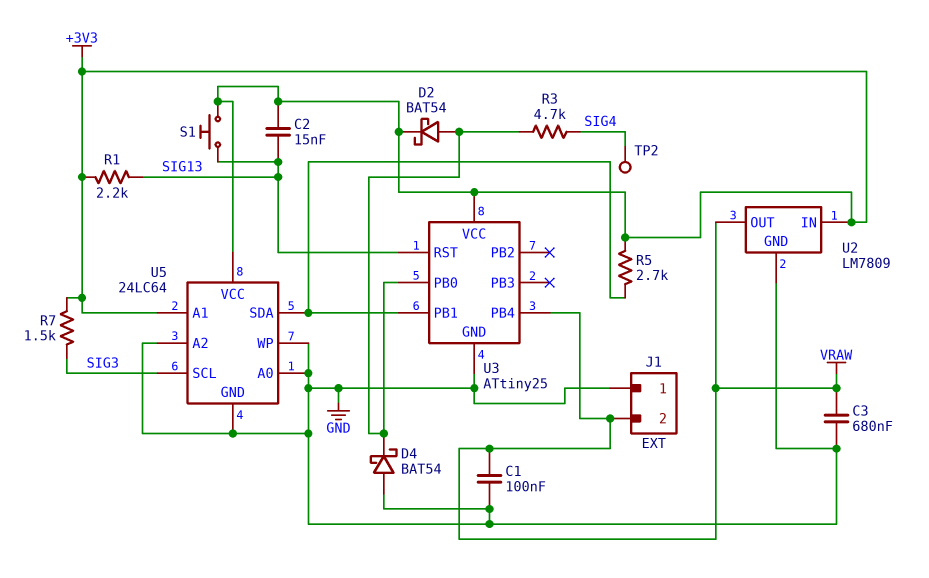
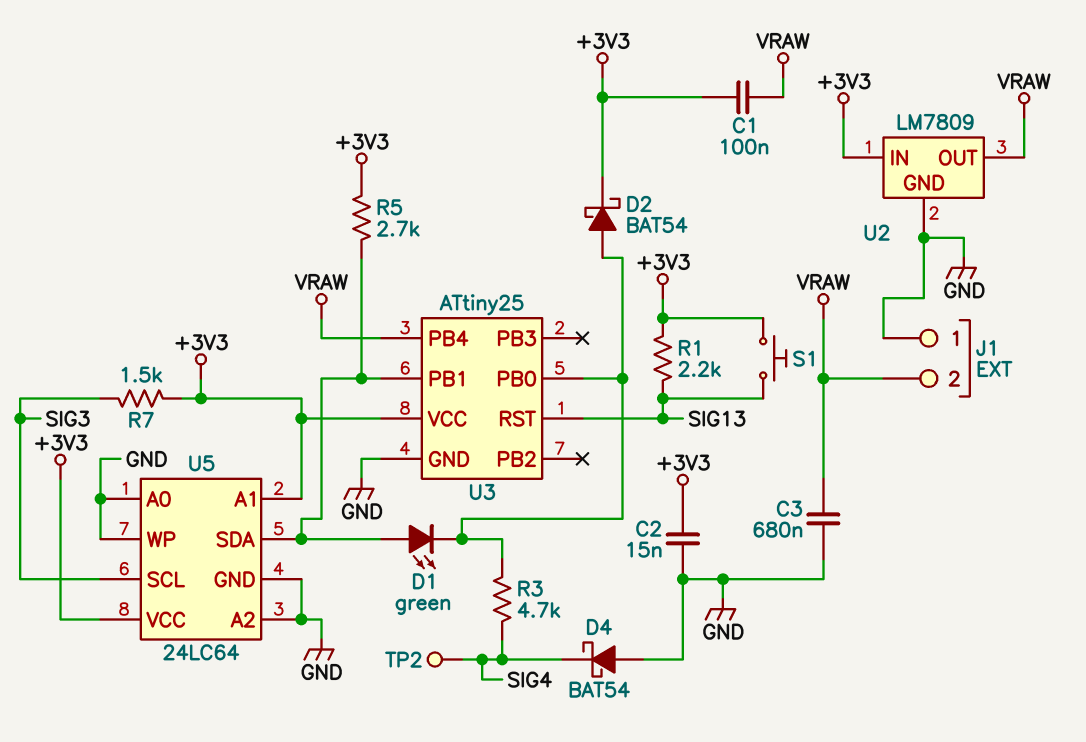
C1: 100nF (GND, VRAW) -> 100nF (+3V3, VRAW)
C2: 15nF (+3V3, SIG13) -> 15nF (+3V3, GND)
D1: none -> LED green (A U3/PB1, K U3/PB0)
D4: schottky BAT54 (A GND, K U3/PB0) -> schottky BAT54 (A GND, K SIG4)

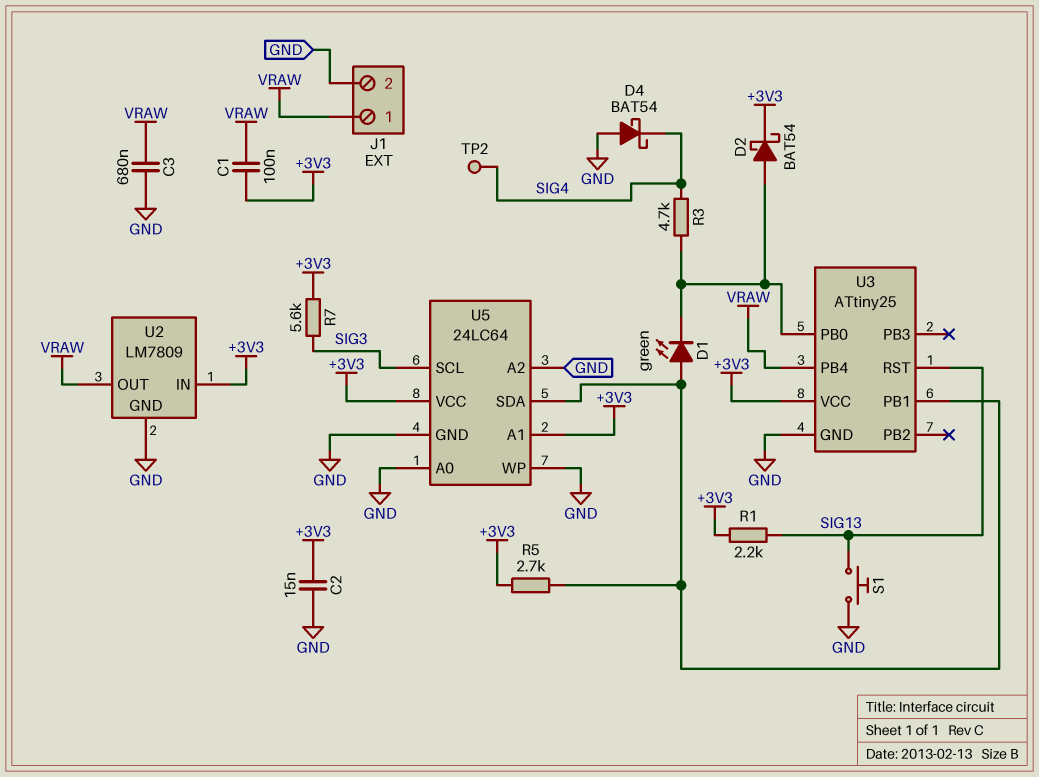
J1 pin 1: GND -> VRAW
J1 pin 2: VRAW -> GND
R7: 1.5k (+3V3, SIG3) -> 5.6k (+3V3, SIG3)
S1: button (+3V3, SIG13) -> button (GND, SIG13)

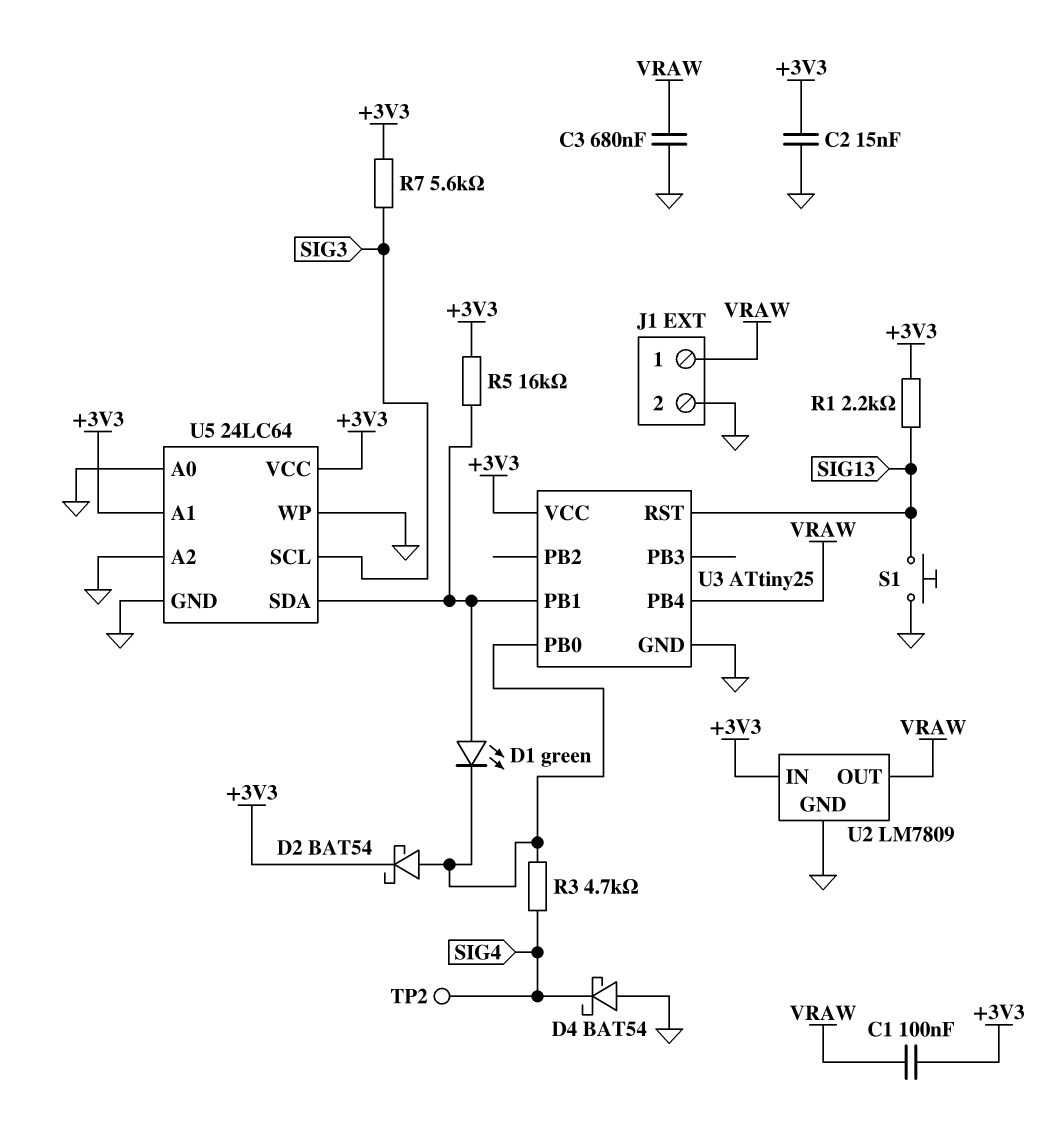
R5: 2.7k (+3V3, U3/PB1) -> 16k (+3V3, U3/PB1)

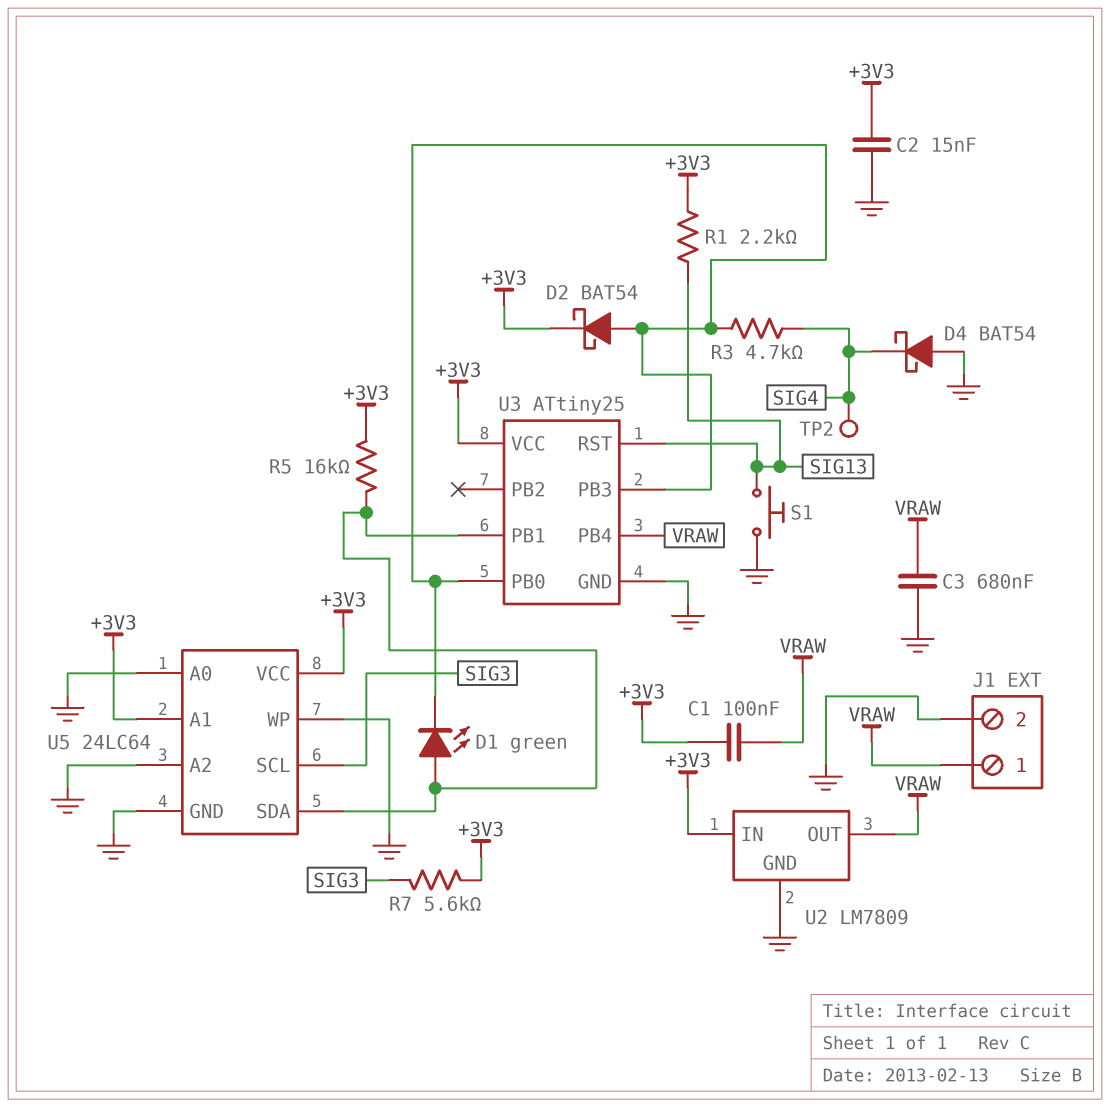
U3 pin PB3: none -> U3/PB0

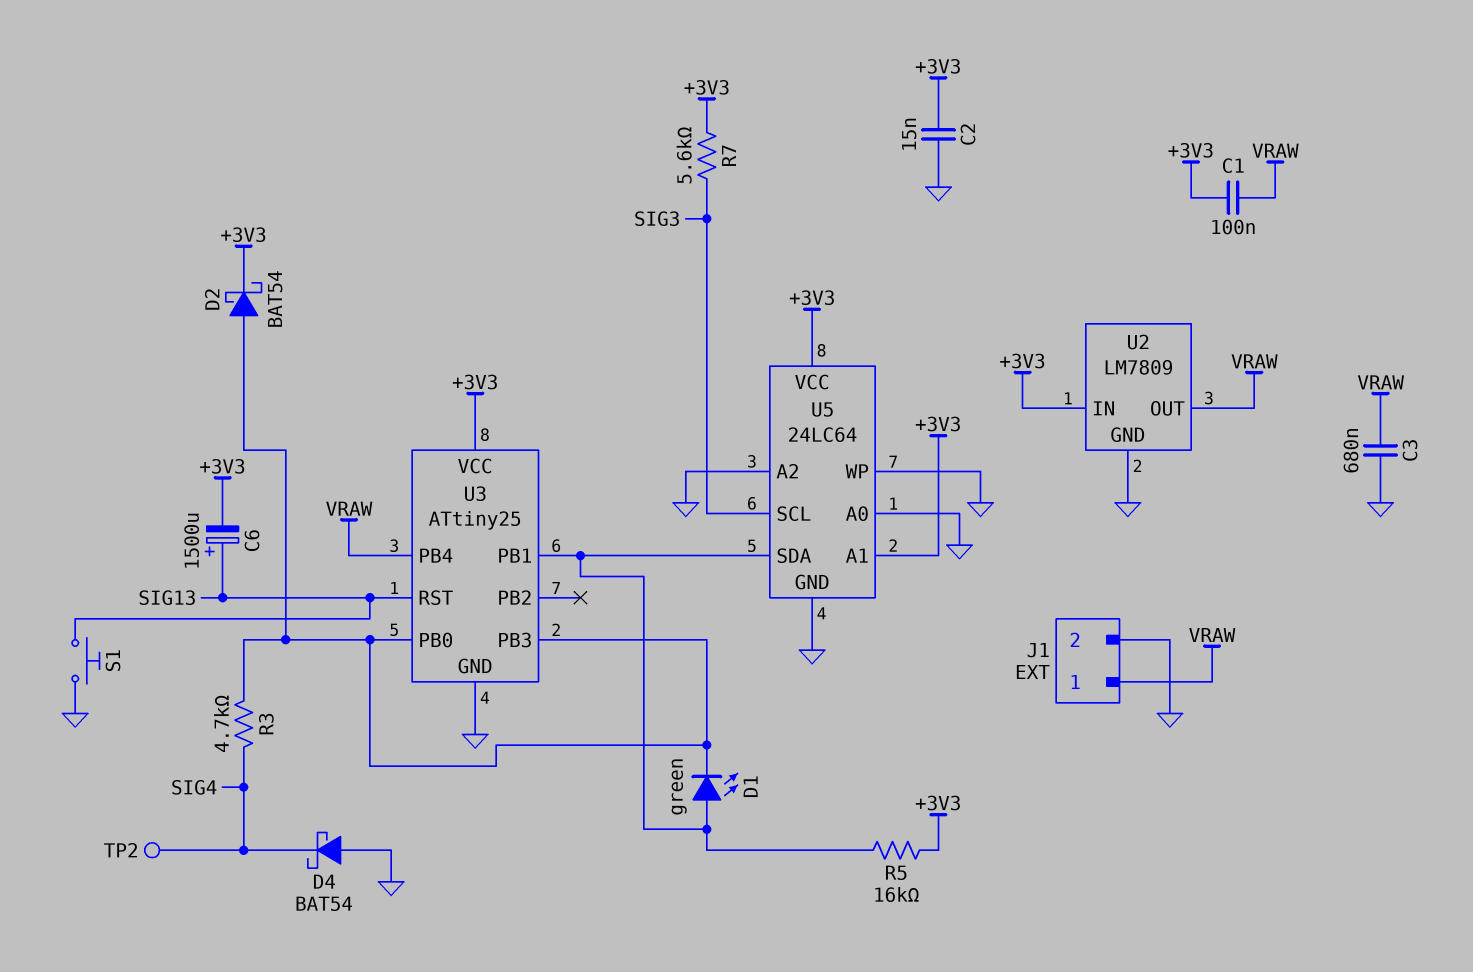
C6: none -> 1500uF (plus SIG13, minus +3V3)
R1: 2.2k (+3V3, SIG13) -> none

